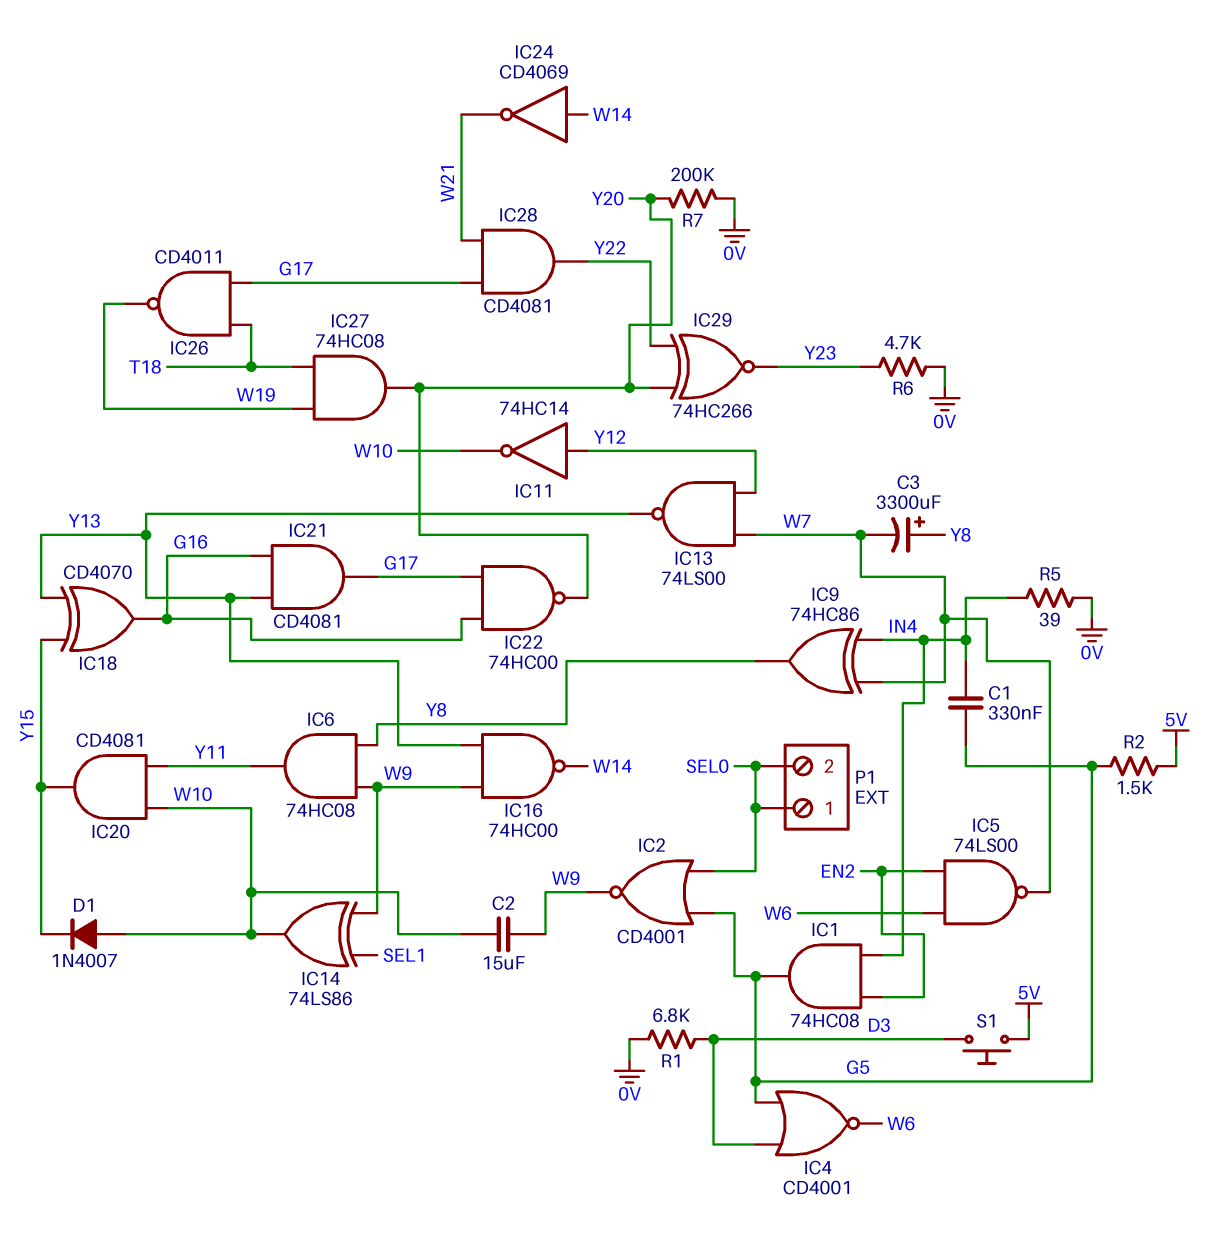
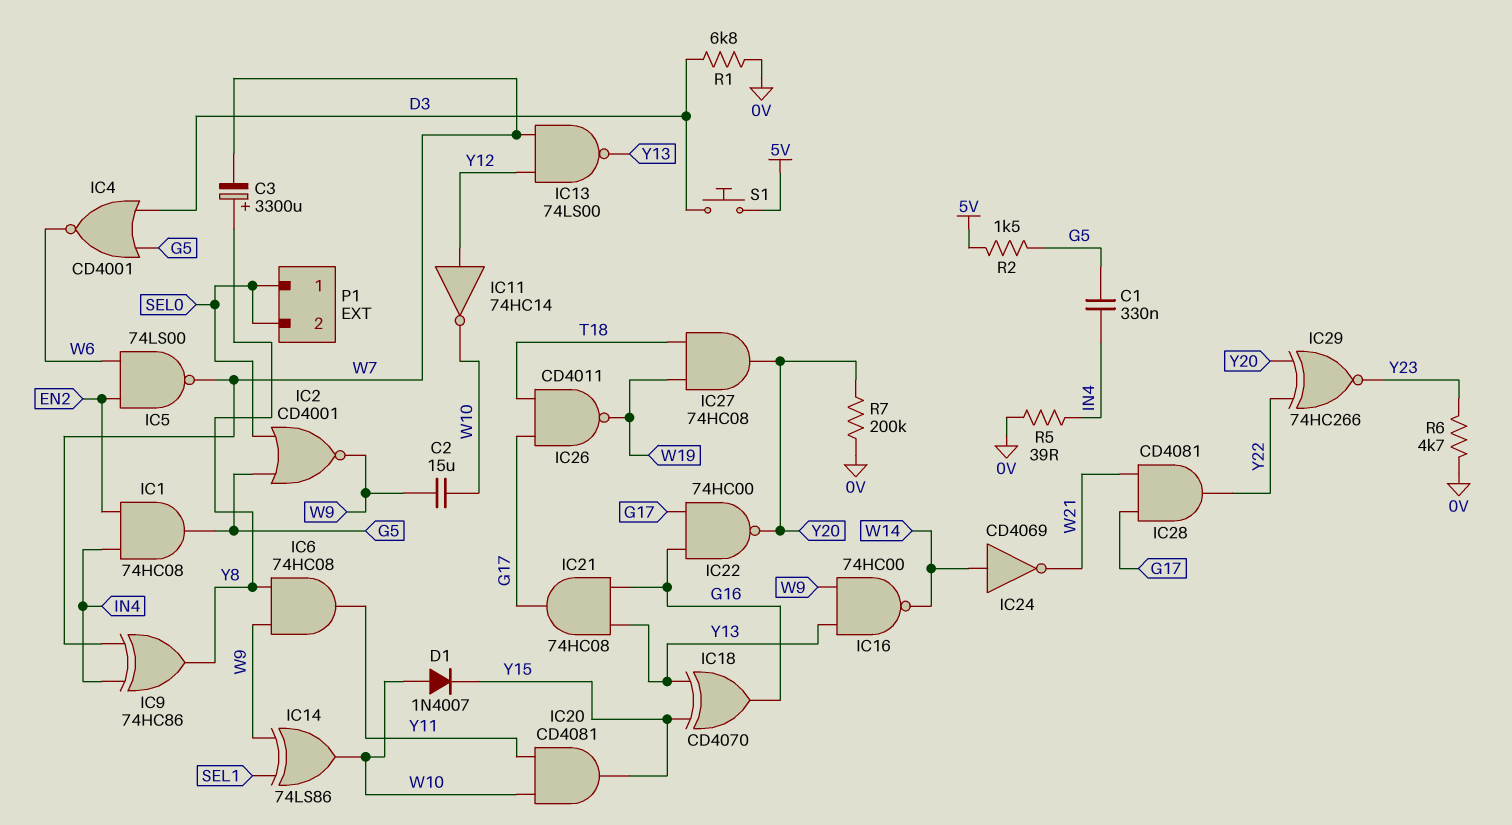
IC21: AND CD4081 (in G16, in Y13, out G17) -> AND 74HC08 (in G16, in Y13, out G17)

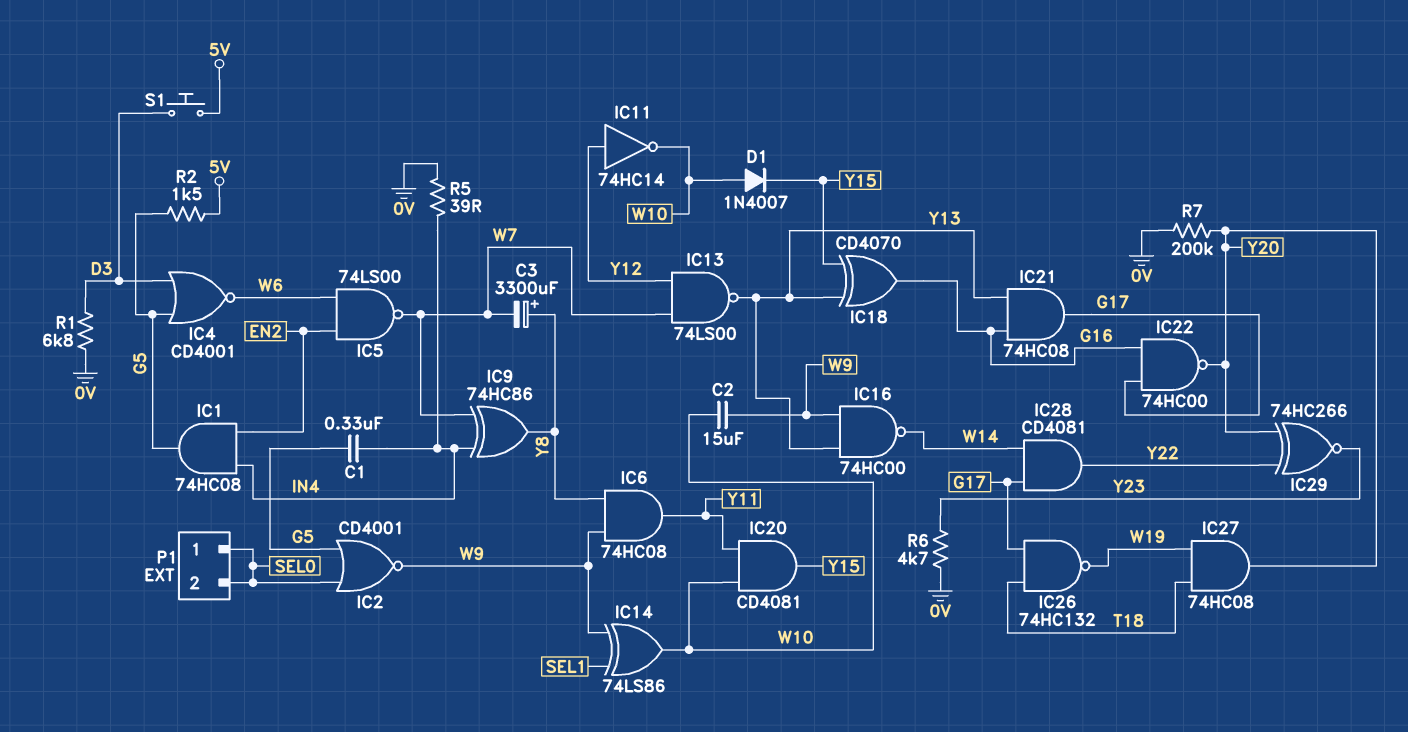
IC24: NOT CD4069 (in W14, out W21) -> none
IC26: NAND CD4011 (in G17, in T18, out W19) -> NAND 74HC132 (in G17, in T18, out W19)
IC28: AND CD4081 (in G17, in W21, out Y22) -> AND CD4081 (in G17, in W14, out Y22)

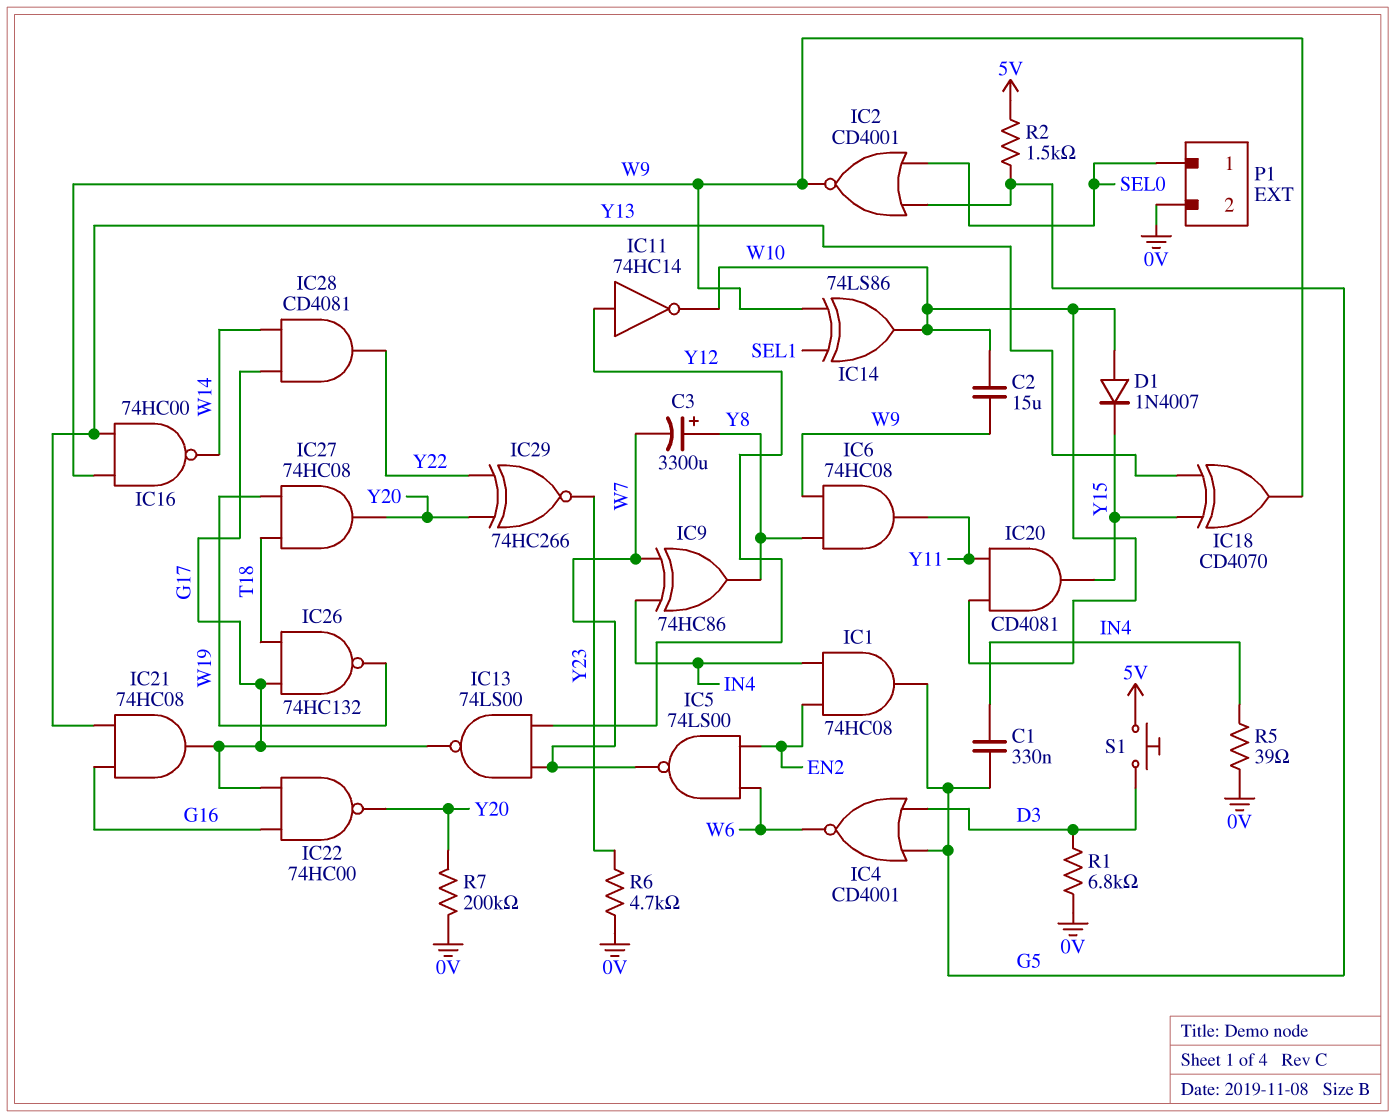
IC13: NAND 74LS00 (in W7, in Y12, out Y13) -> NAND 74LS00 (in W7, in Y12, out G17)
IC18: XOR CD4070 (in Y13, in Y15, out G16) -> XOR CD4070 (in Y13, in Y15, out W9)
P1 pin 2: SEL0 -> 0V

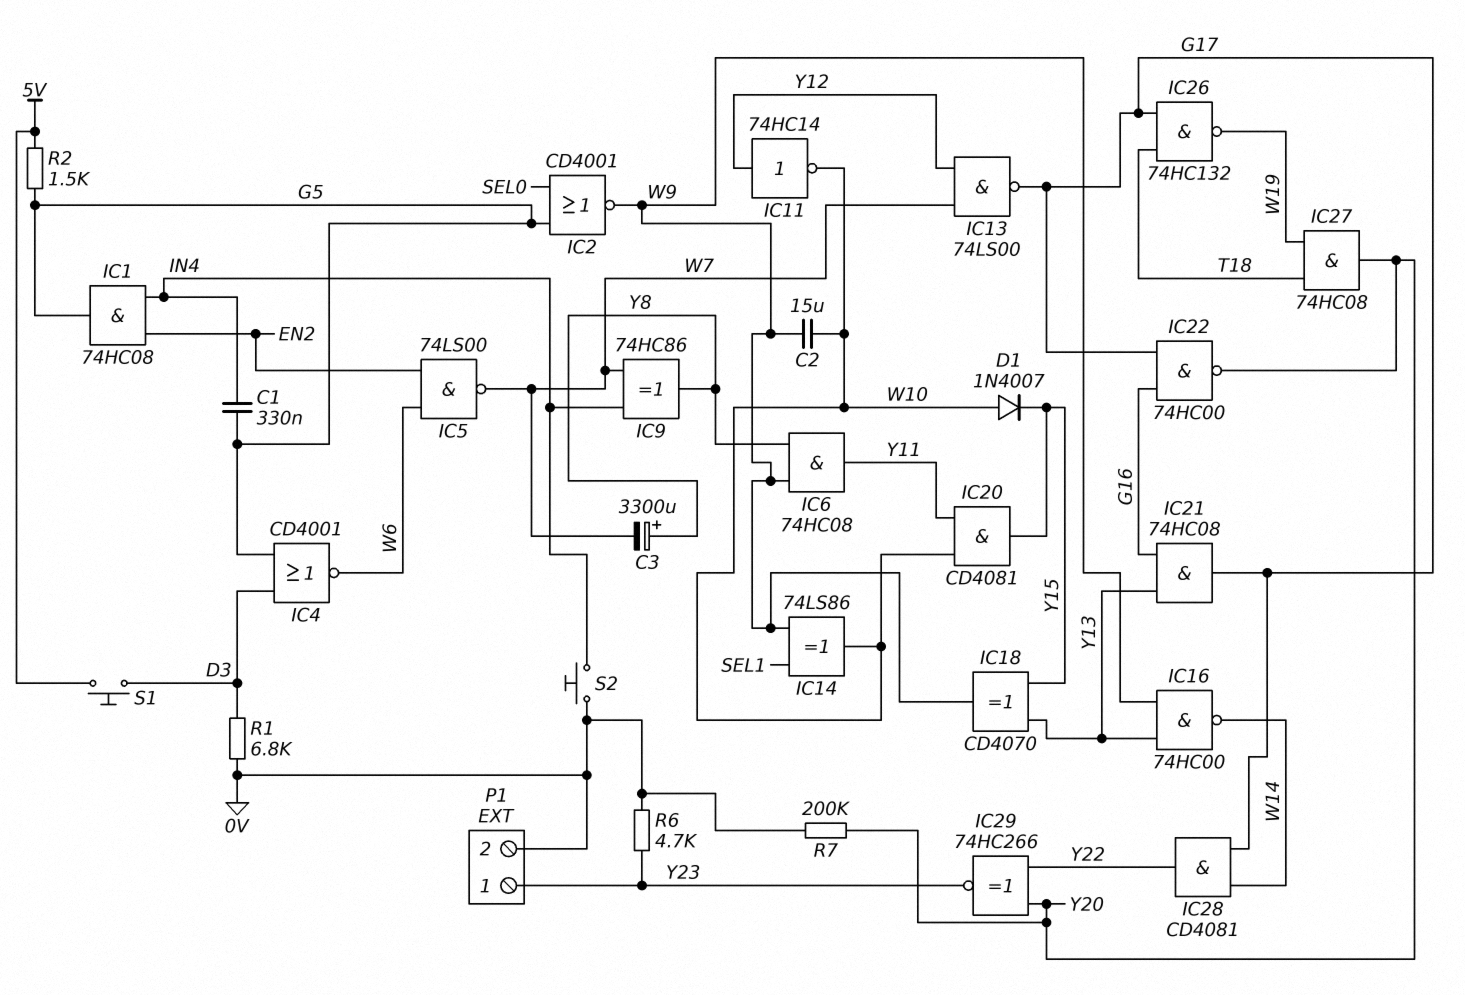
P1 pin 1: SEL0 -> Y23
R5: 39 (0V, IN4) -> none
S2: none -> button (0V, IN4)

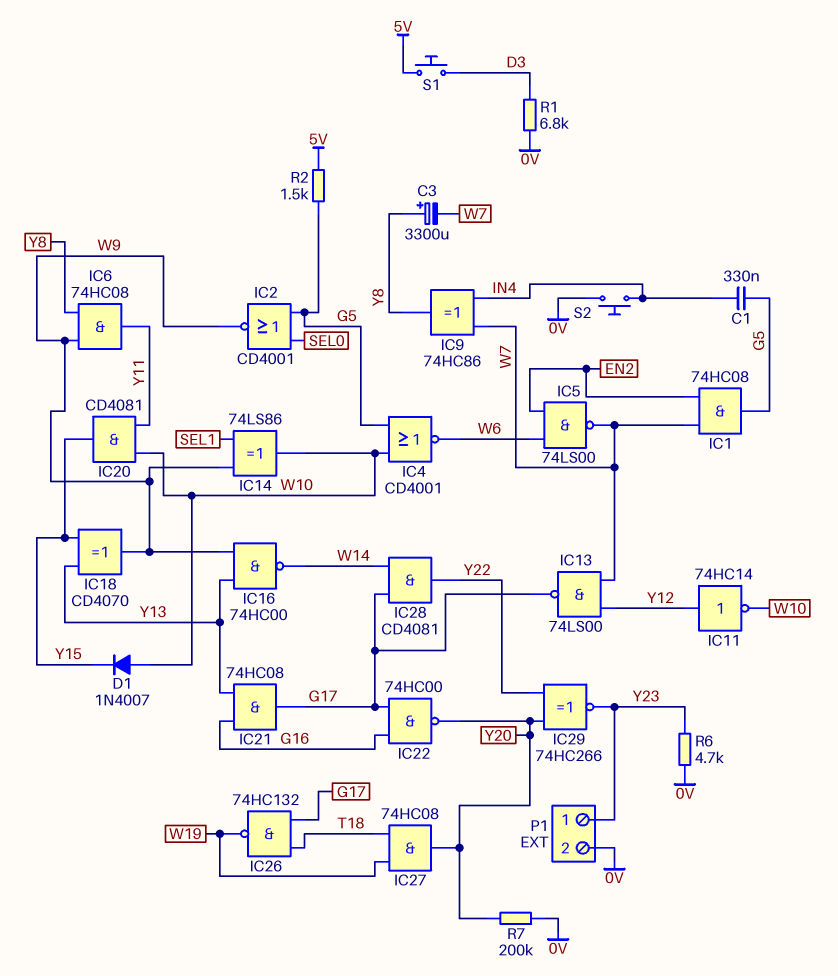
C2: 15uF (W9, W10) -> none
IC1: AND 74HC08 (in EN2, in IN4, out G5) -> AND 74HC08 (in EN2, in W7, out G5)
IC4: NOR CD4001 (in D3, in G5, out W6) -> NOR CD4001 (in G5, in W10, out W6)

